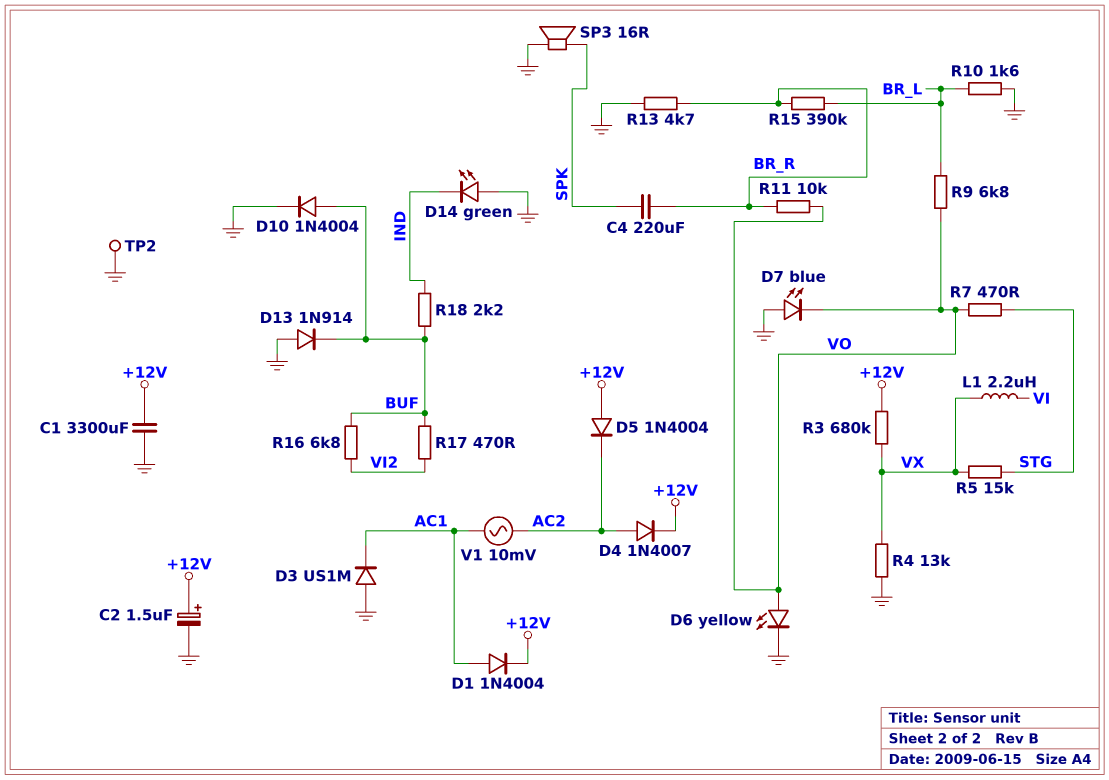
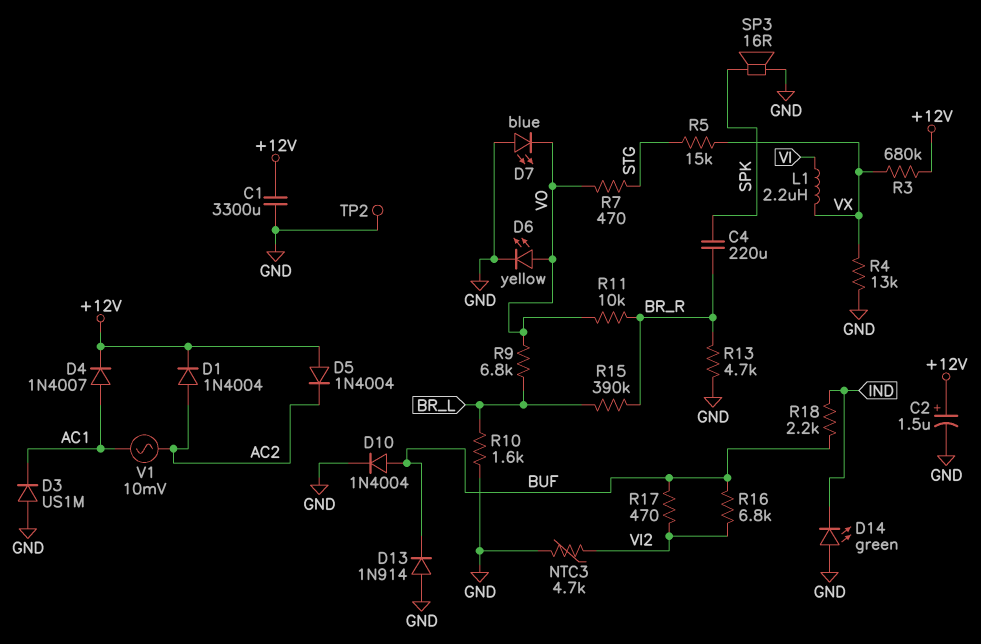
D1: diode 1N4004 (A AC1, K +12V) -> diode 1N4004 (A AC2, K +12V)
D4: diode 1N4007 (A AC2, K +12V) -> diode 1N4007 (A AC1, K +12V)
NTC3: none -> 4.7k (GND, VI2)

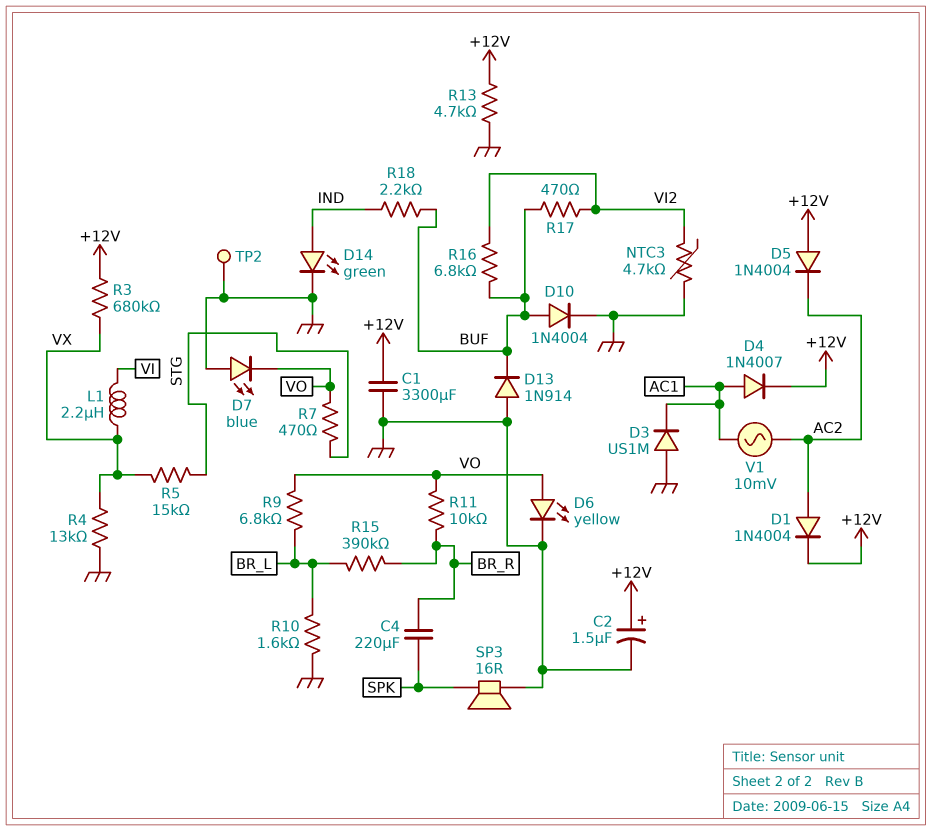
D14: LED green (A GND, K IND) -> LED green (A IND, K GND)
R13: 4.7k (BR_R, GND) -> 4.7k (+12V, GND)

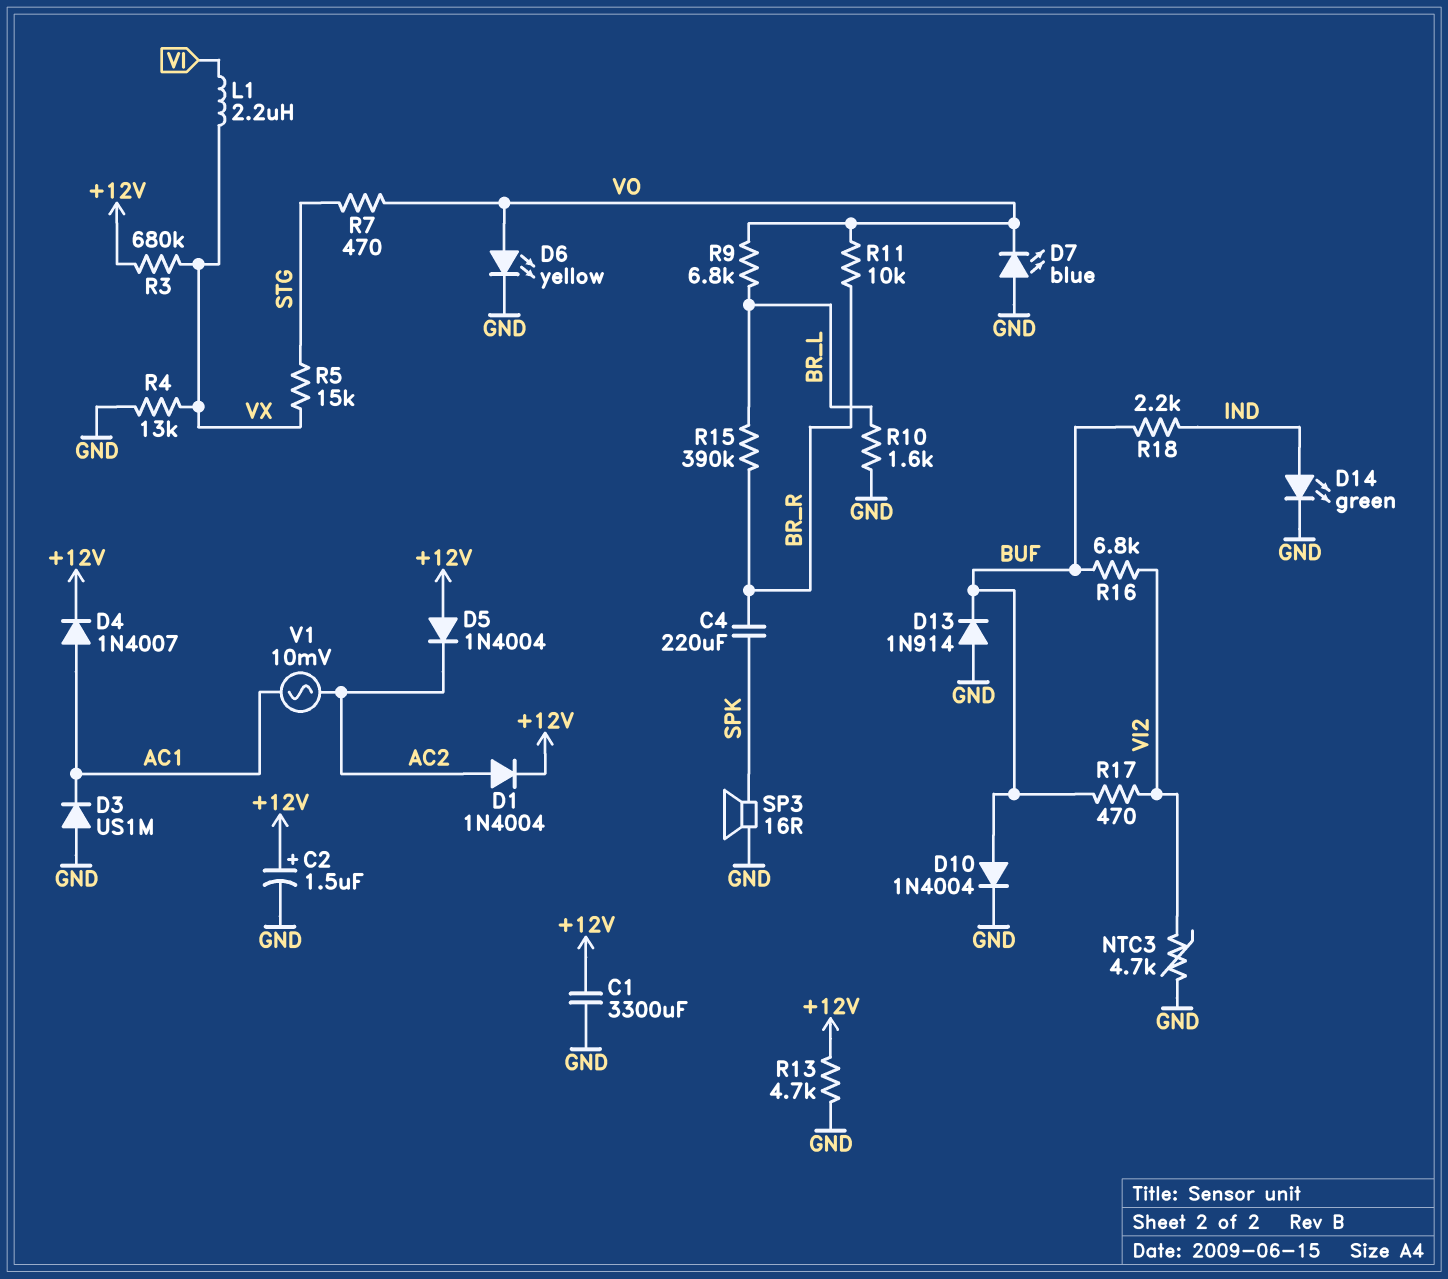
TP2: test point (GND) -> none

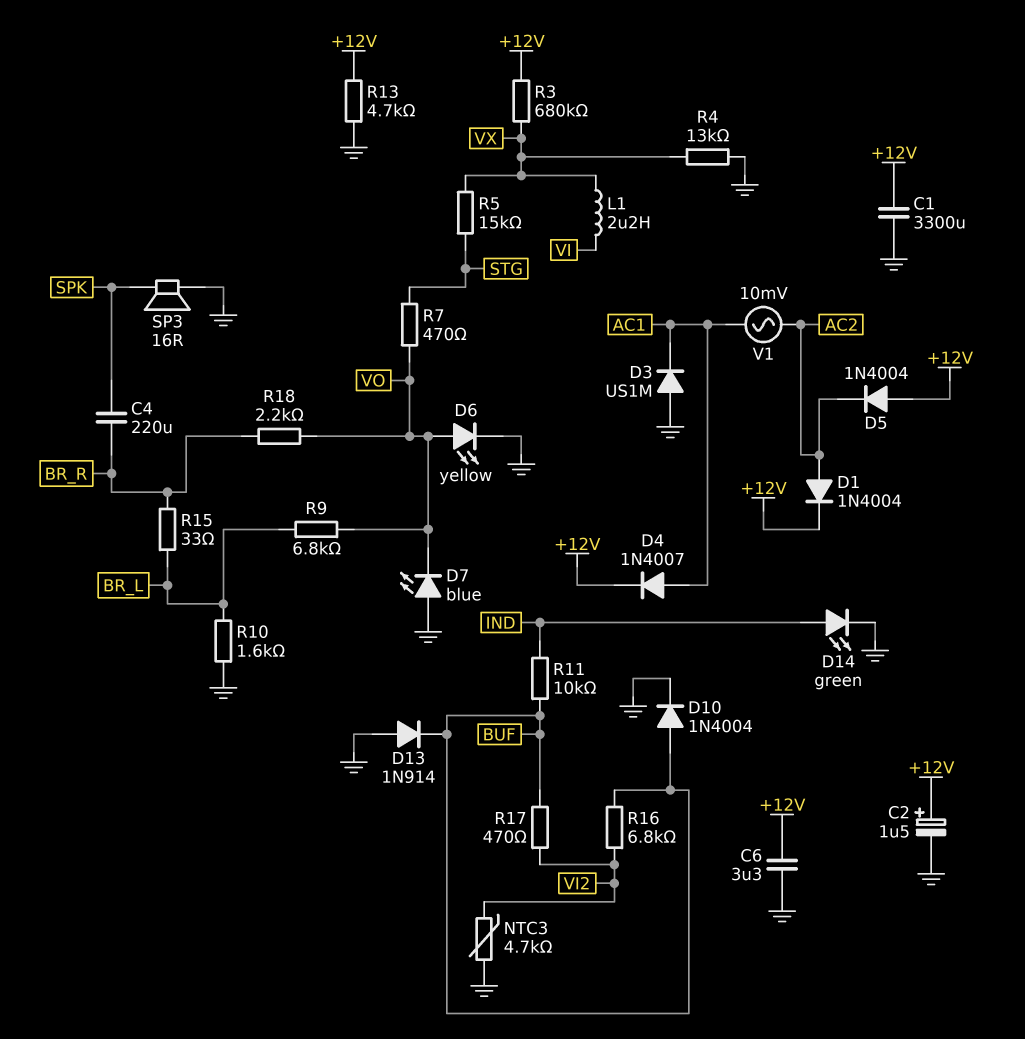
C6: none -> 3.3uF (+12V, GND)
R11: 10k (BR_R, VO) -> 10k (BUF, IND)
R15: 390k (BR_L, BR_R) -> 33 (BR_L, BR_R)
R18: 2.2k (BUF, IND) -> 2.2k (BR_R, VO)

